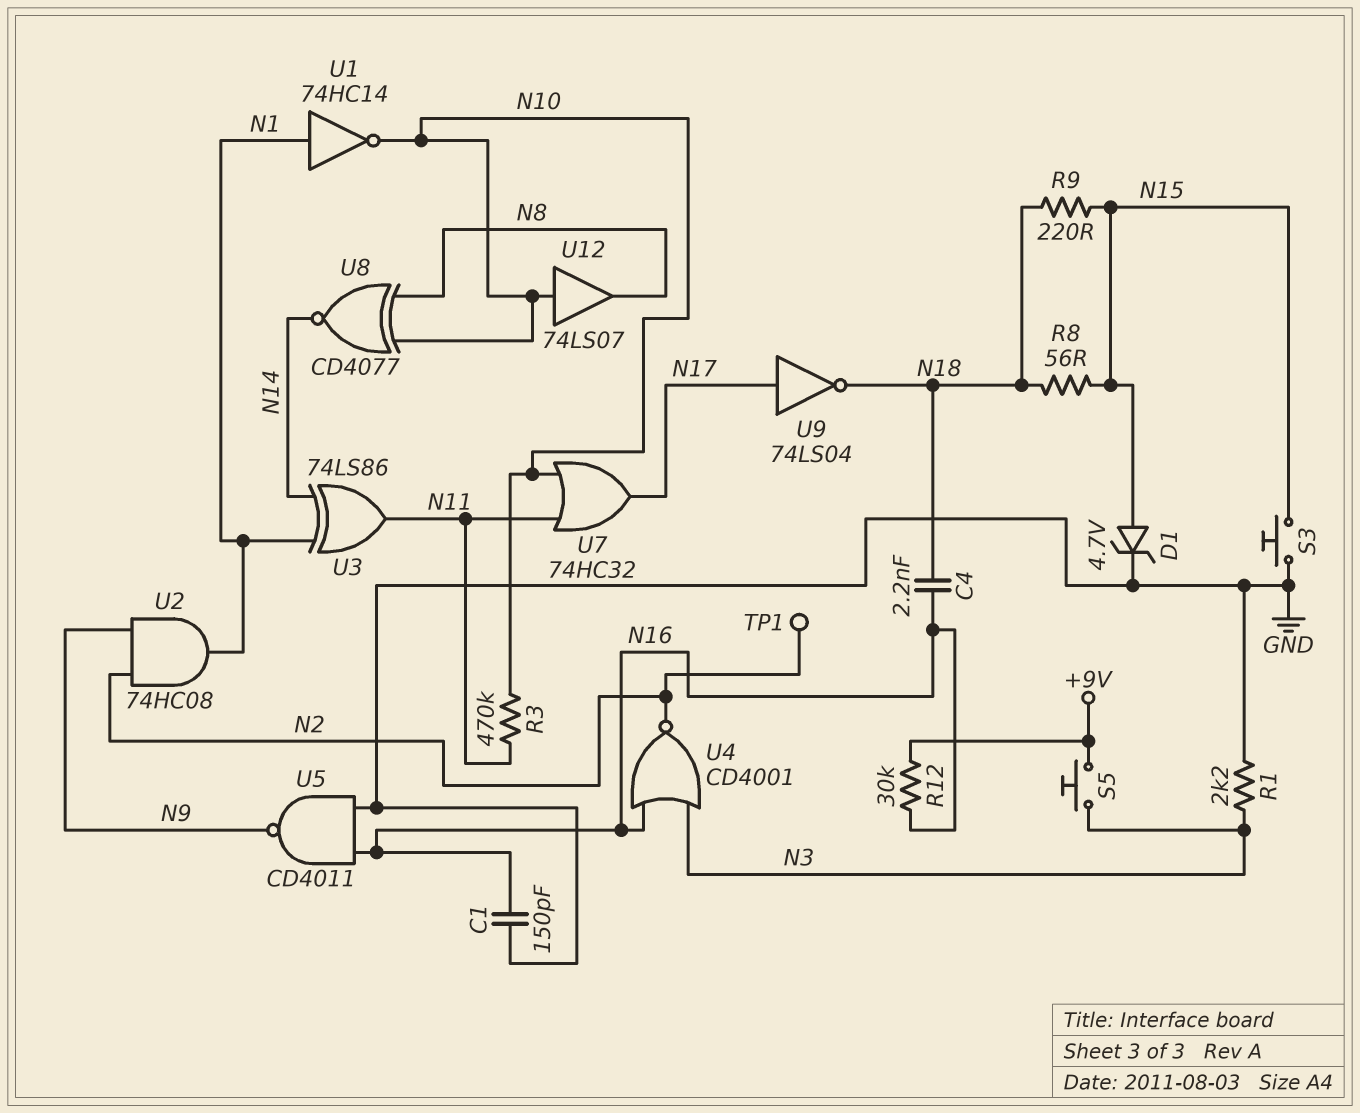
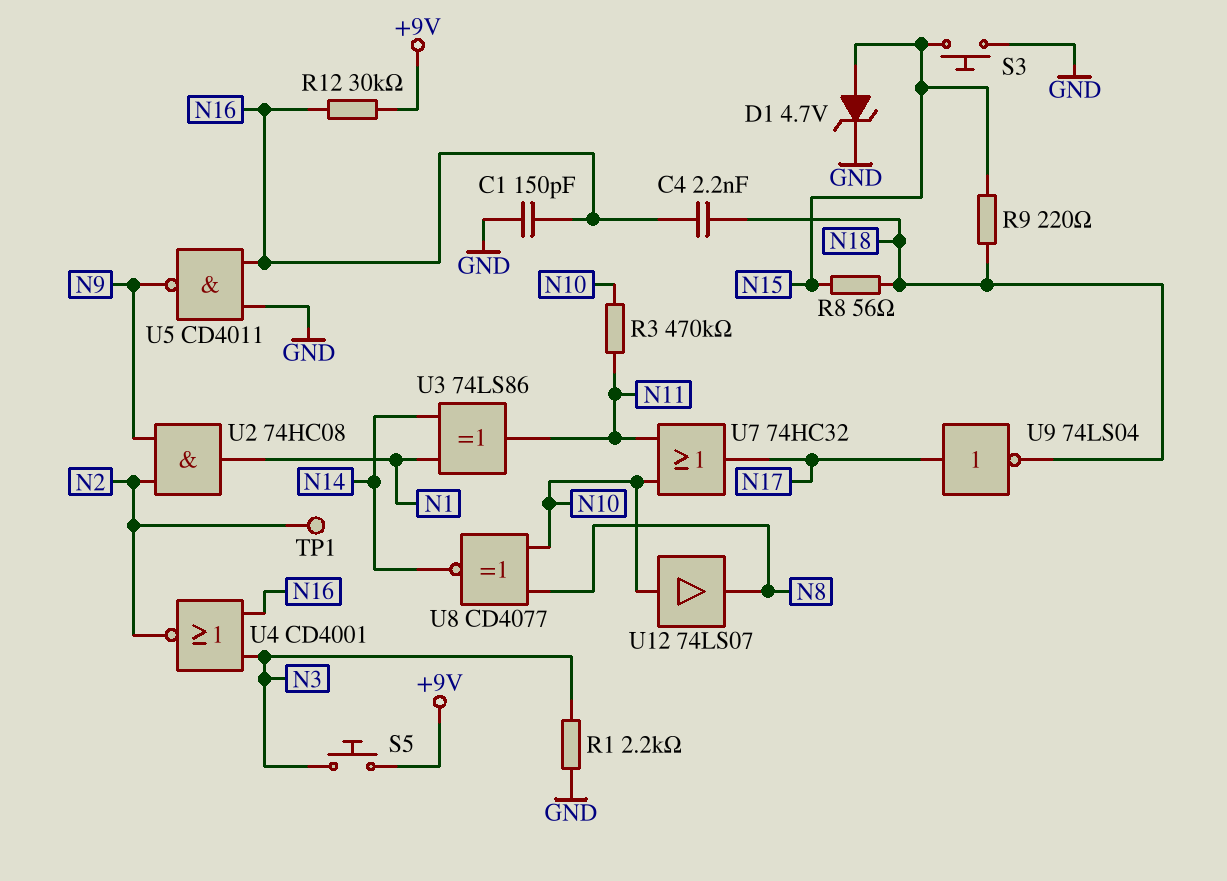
U1: NOT 74HC14 (in N1, out N10) -> none

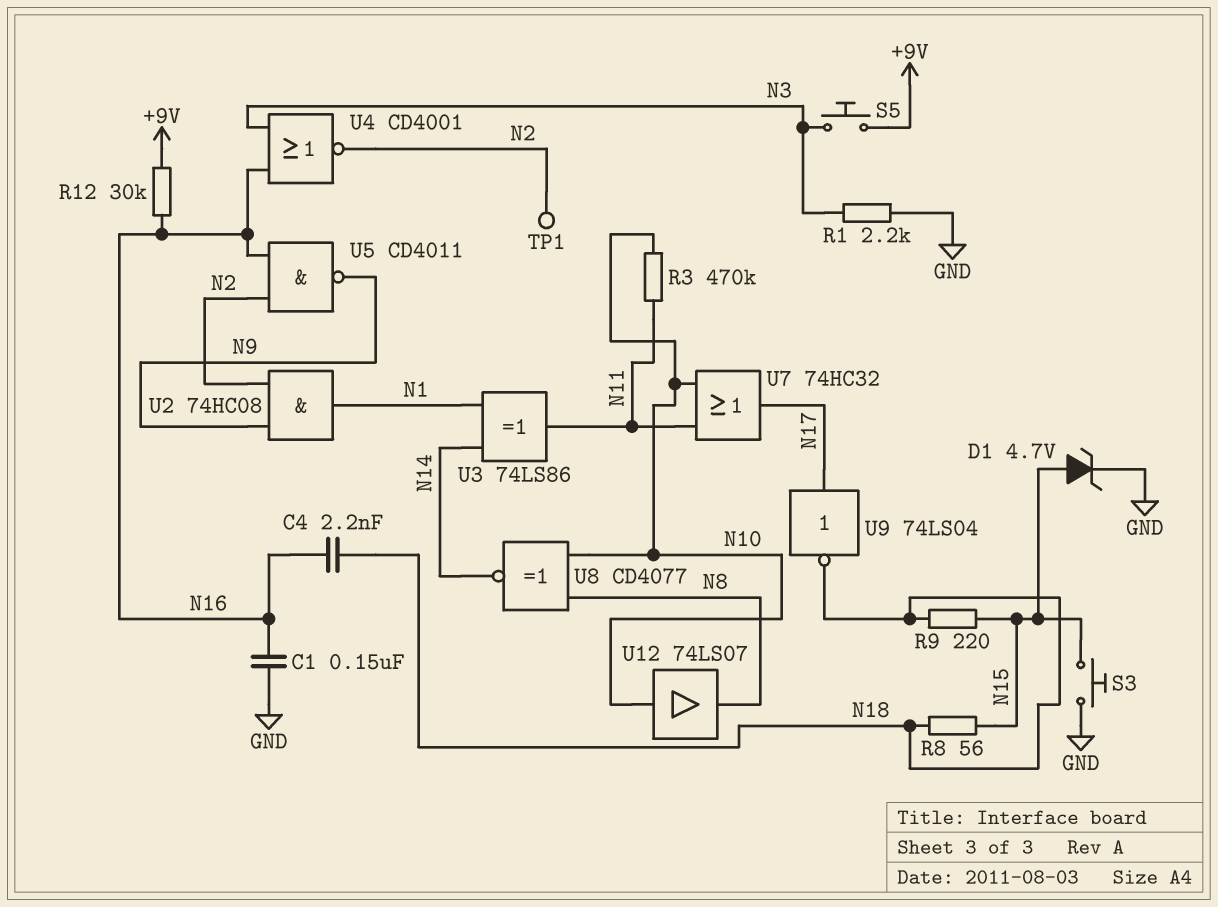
C1: 150pF (GND, N16) -> 150nF (GND, N16)
U5: NAND CD4011 (in GND, in N16, out N9) -> NAND CD4011 (in N2, in N16, out N9)

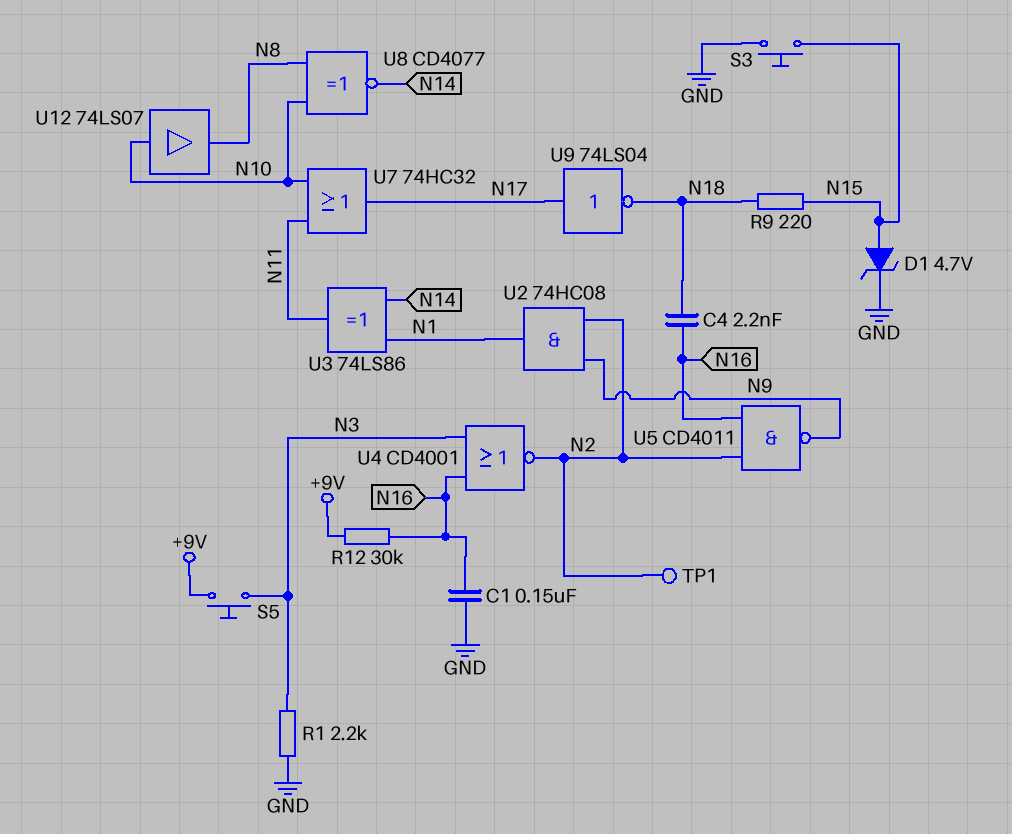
R3: 470k (N10, N11) -> none
R8: 56 (N15, N18) -> none

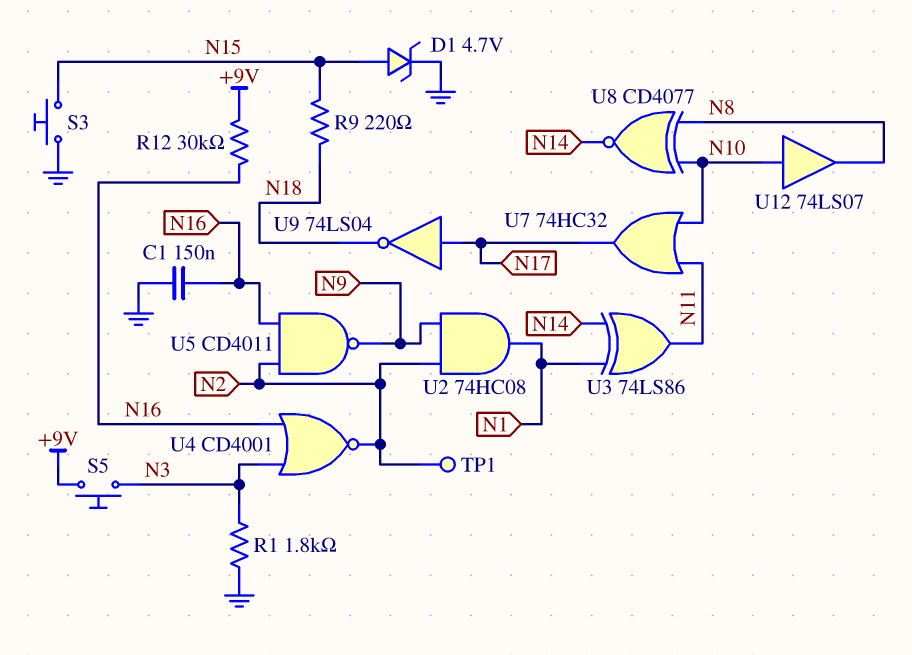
C4: 2.2nF (N16, N18) -> none
R1: 2.2k (GND, N3) -> 1.8k (GND, N3)

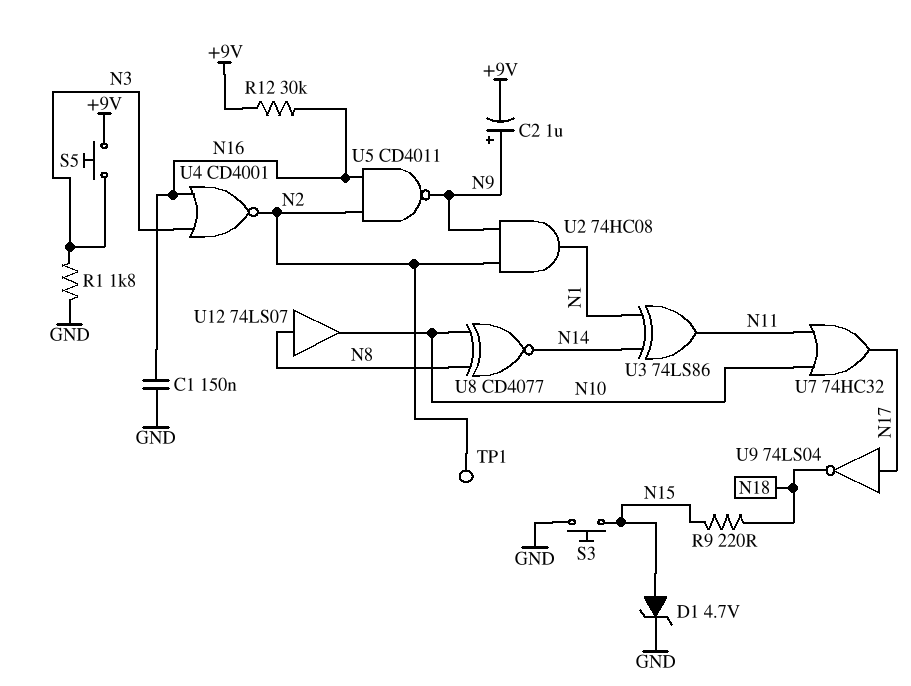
C2: none -> 1uF (plus N9, minus +9V)
U12: buffer 74LS07 (in N10, out N8) -> buffer 74LS07 (in N8, out N10)

